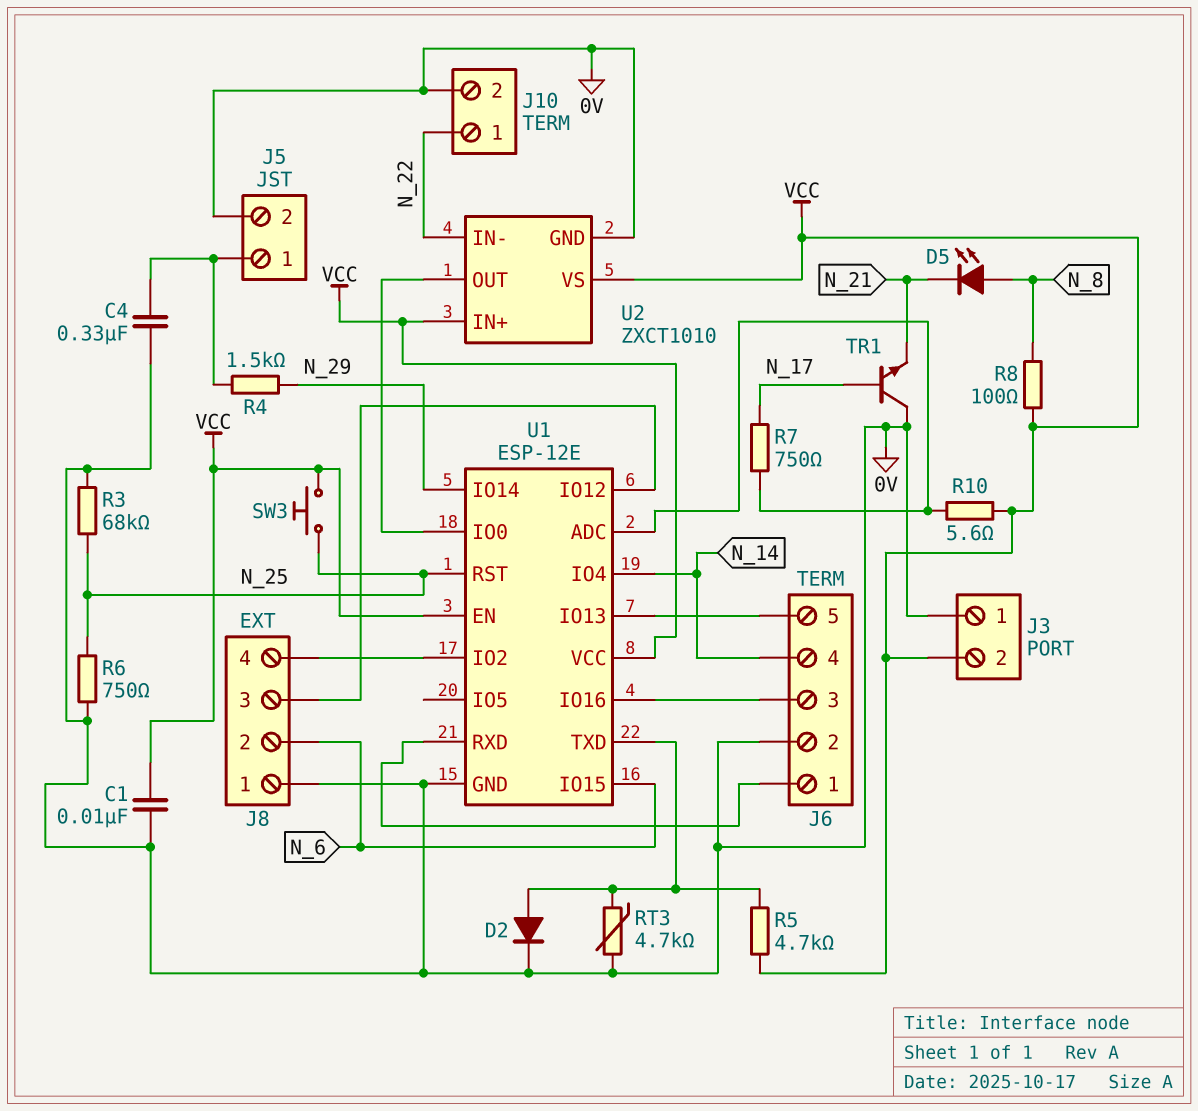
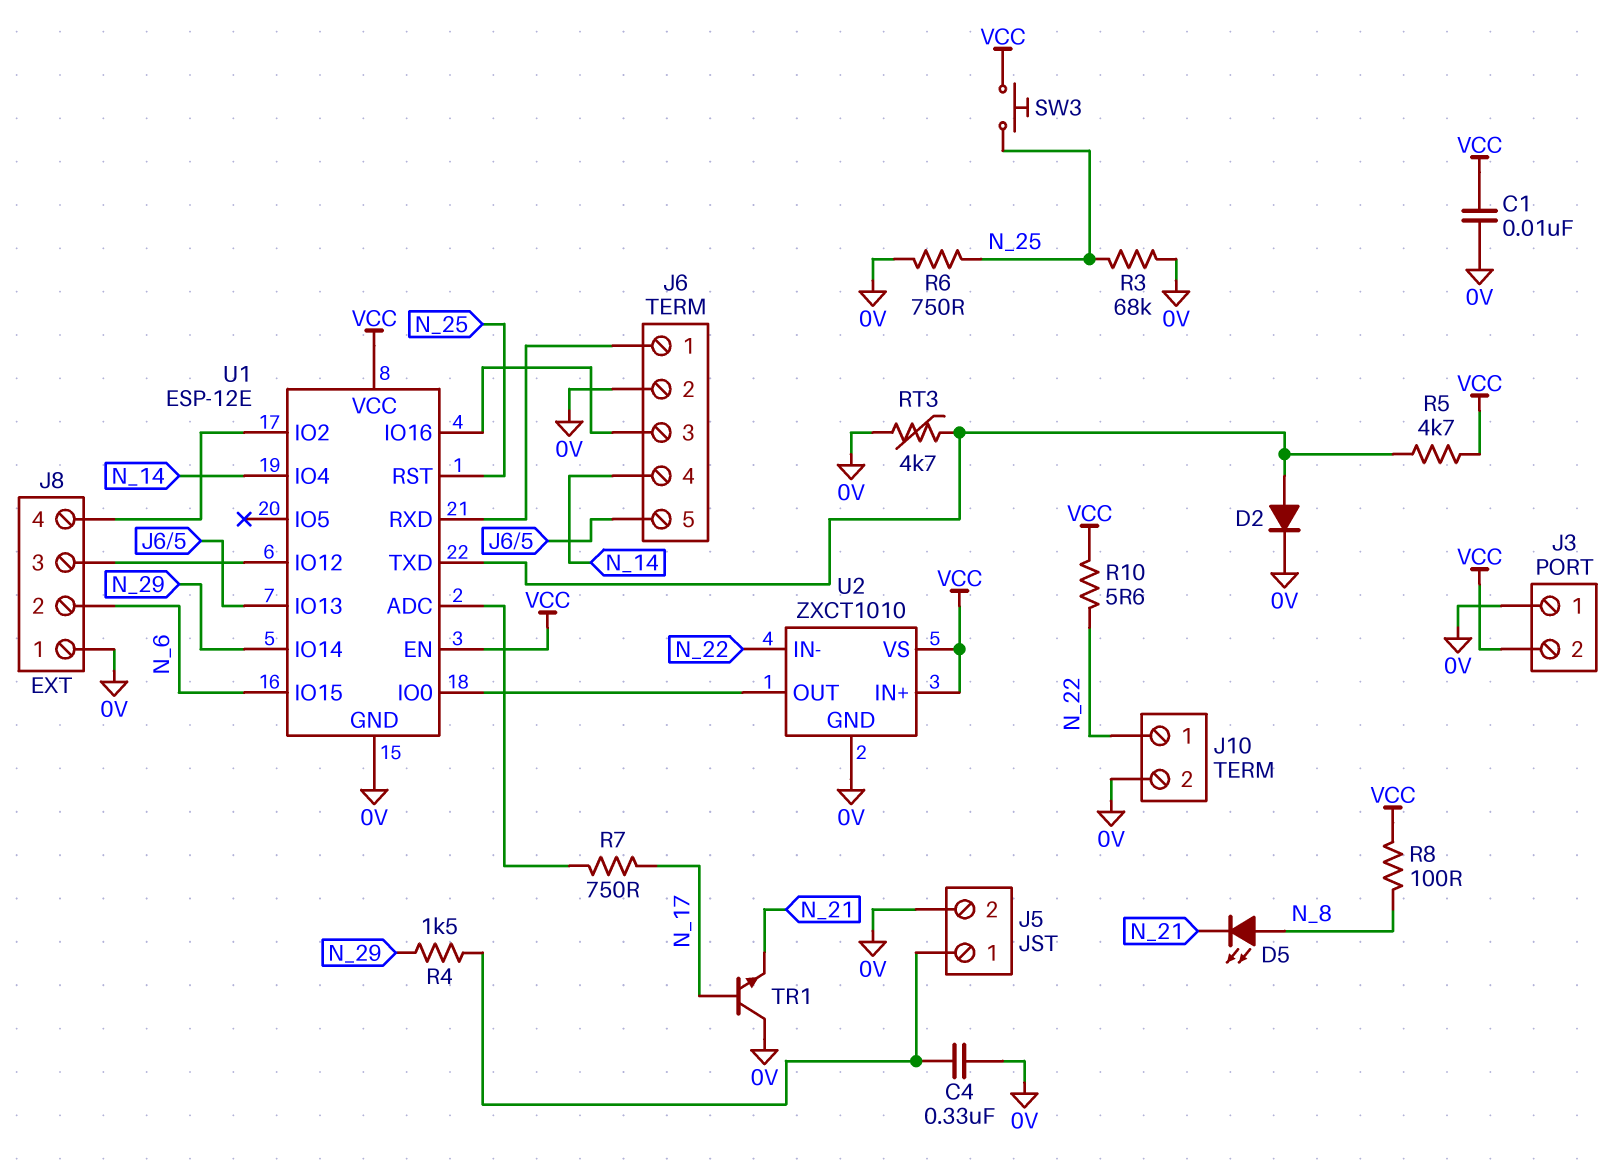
R10: 5.6 (U1/ADC, VCC) -> 5.6 (N_22, VCC)

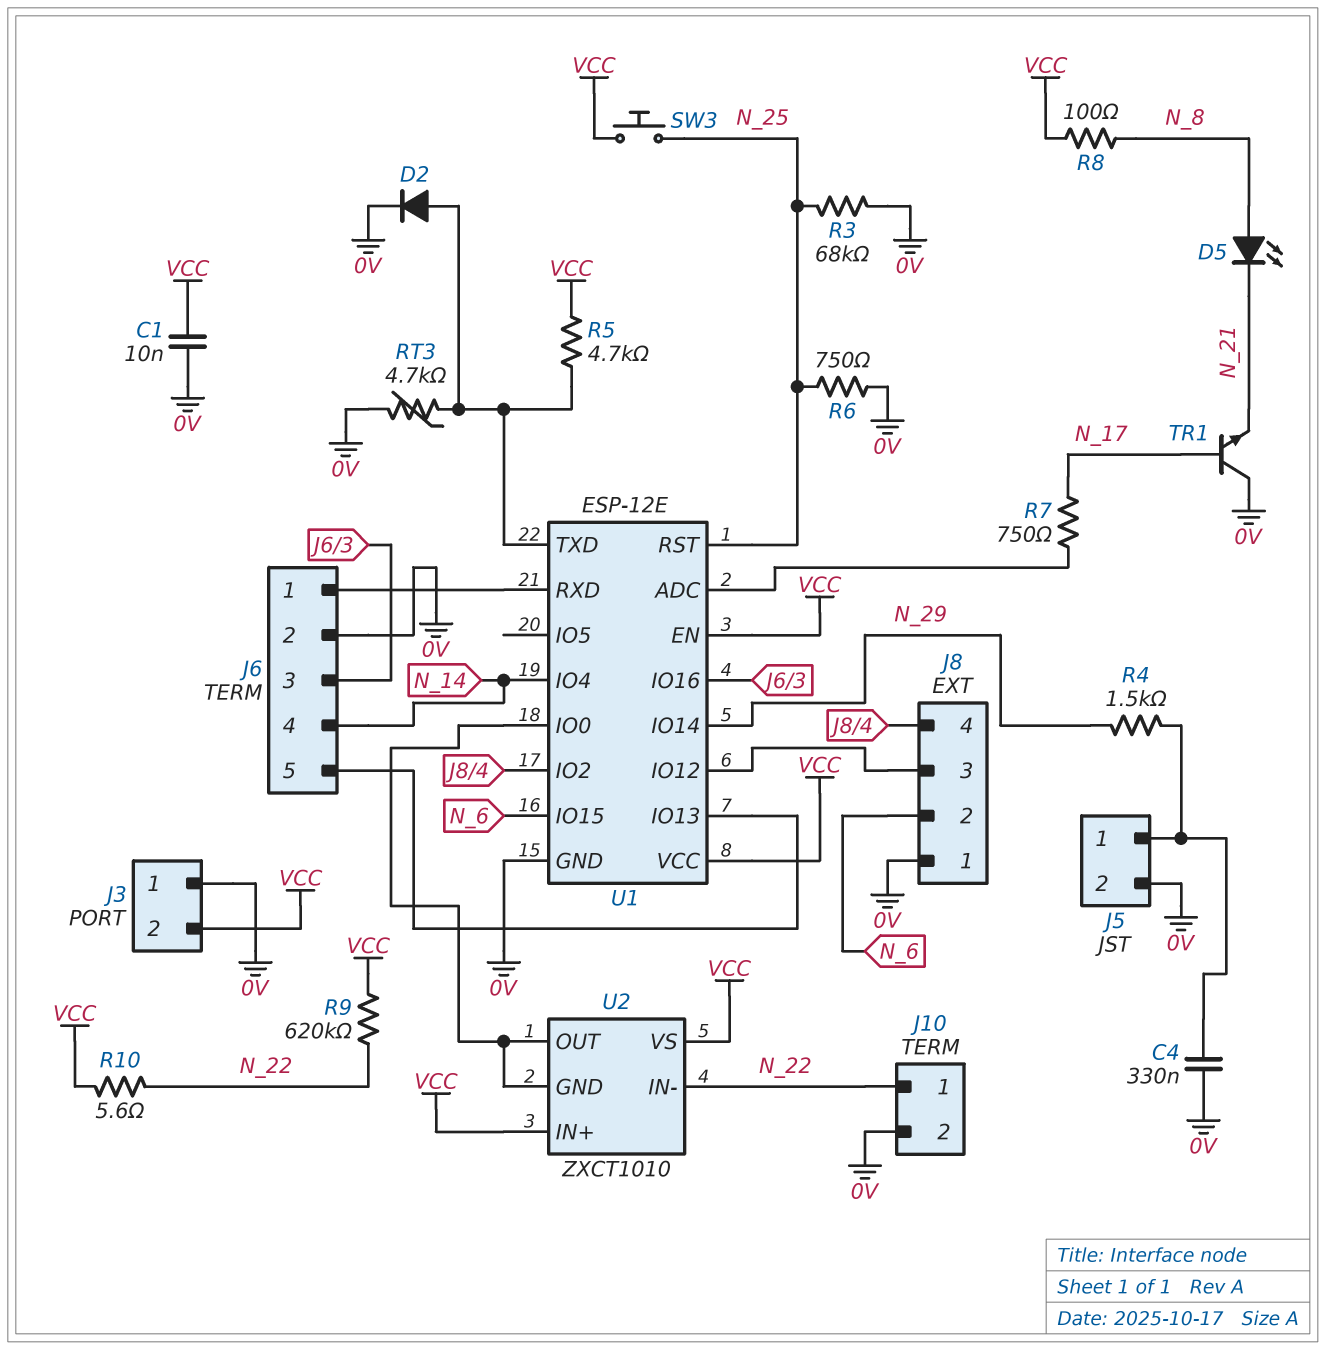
R9: none -> 620k (N_22, VCC)
U2 pin GND: 0V -> U1/IO0

